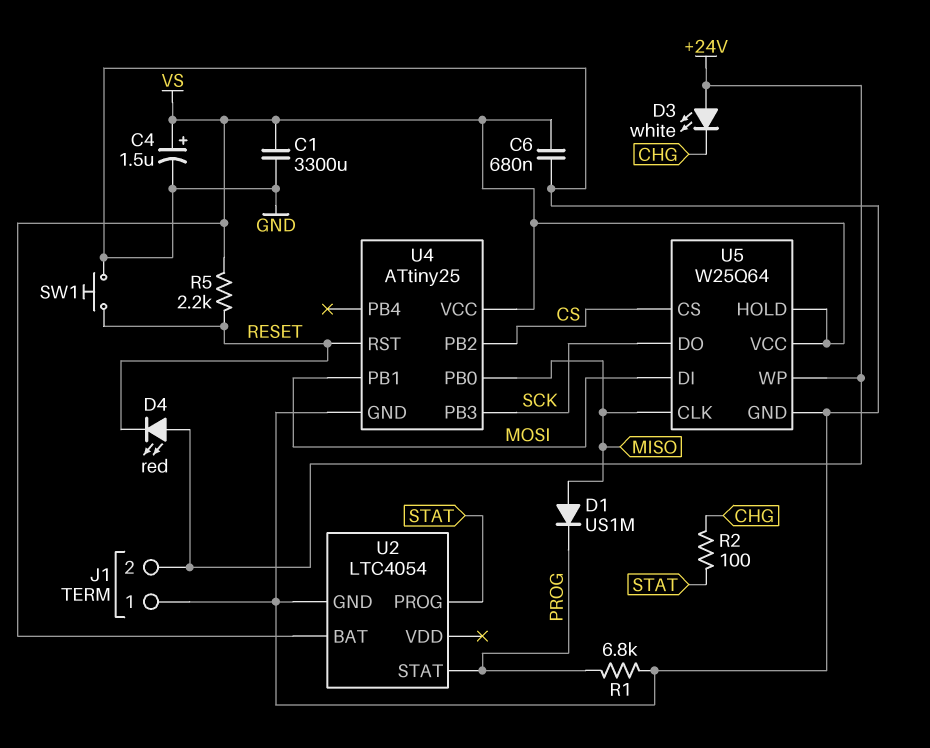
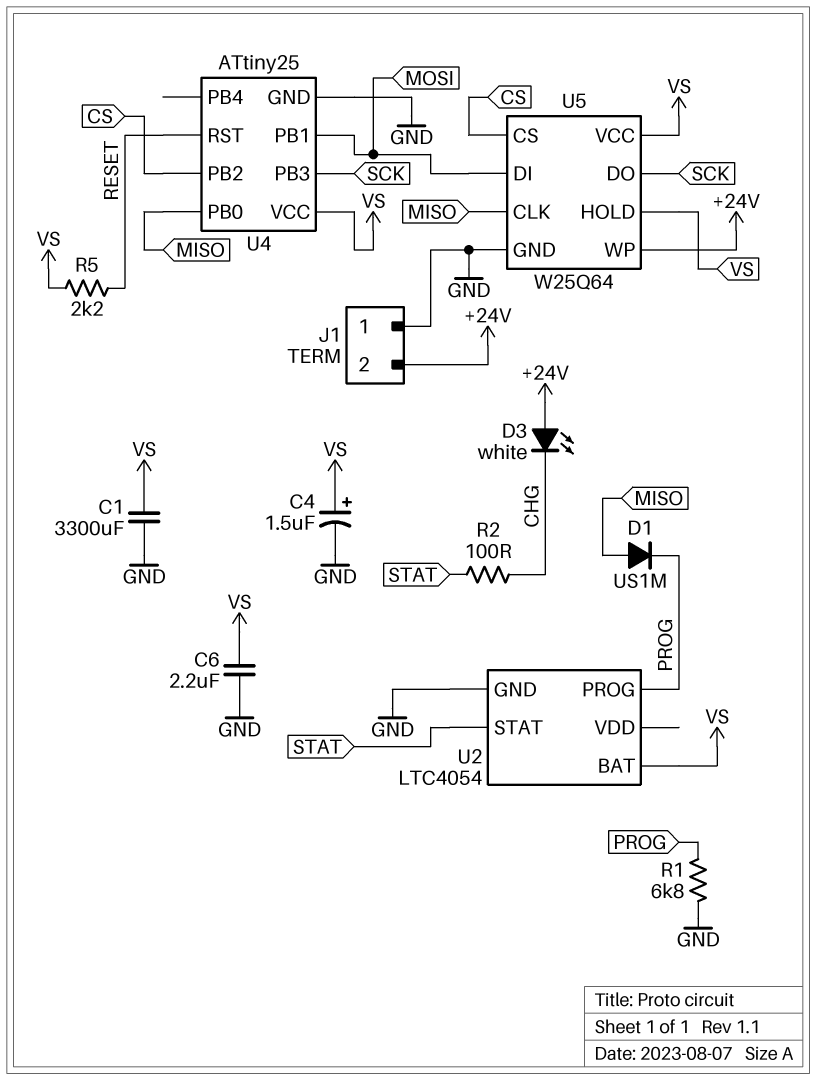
C6: 680nF (GND, VS) -> 2.2uF (GND, VS)
D4: LED red (A +24V, K RESET) -> none
SW1: button (GND, RESET) -> none
U2 pin PROG: STAT -> PROG
U2 pin STAT: PROG -> STAT

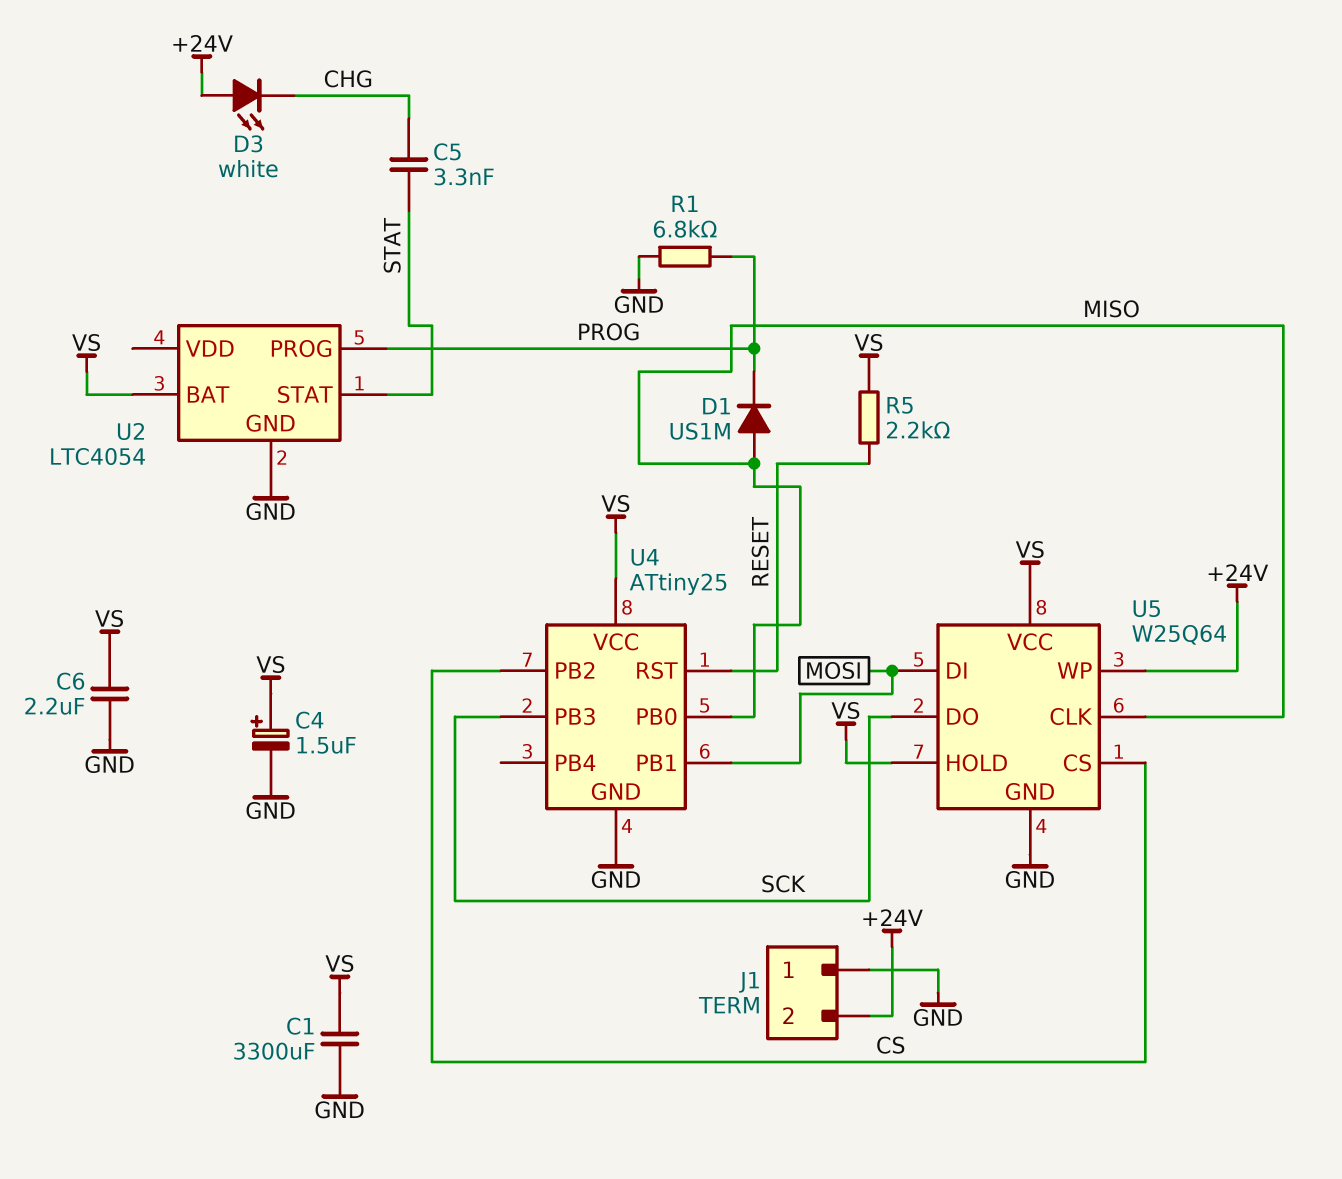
C5: none -> 3.3nF (CHG, STAT)
R2: 100 (CHG, STAT) -> none

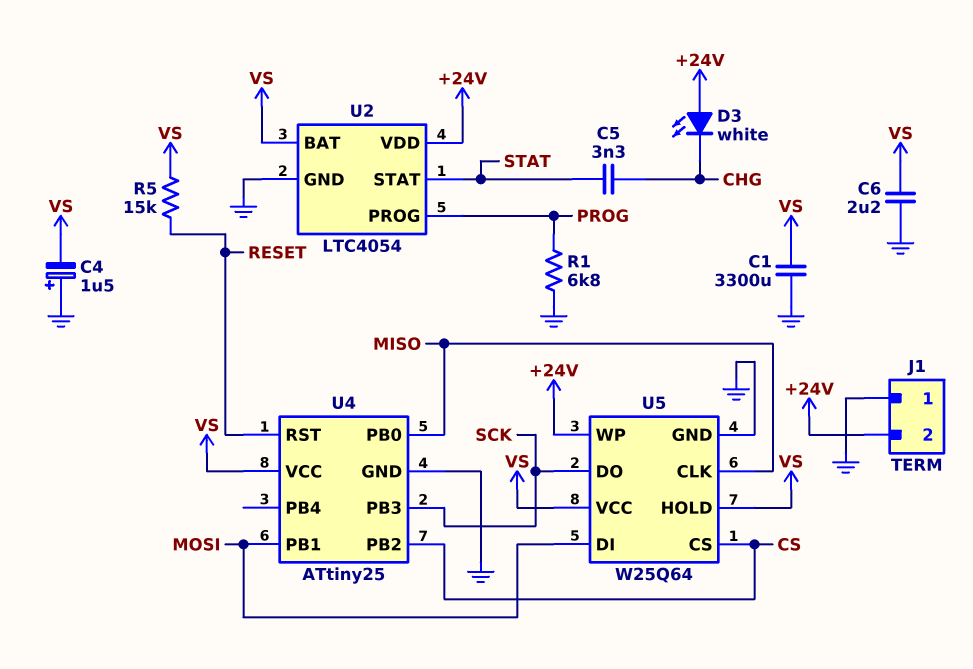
C4: 1.5uF (plus VS, minus GND) -> 1.5uF (plus GND, minus VS)
D1: diode US1M (A MISO, K PROG) -> none
R5: 2.2k (RESET, VS) -> 15k (RESET, VS)
U2 pin VDD: none -> +24V

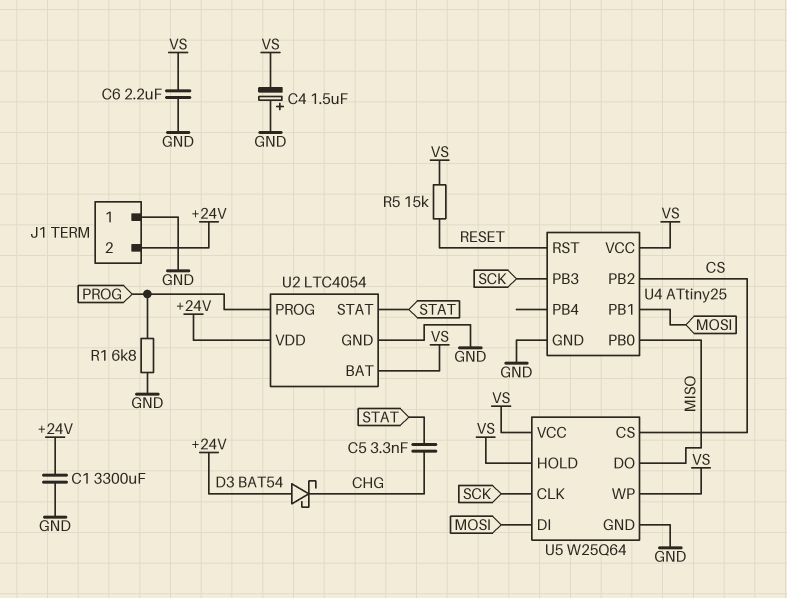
C1: 3300uF (GND, VS) -> 3300uF (+24V, GND)
D3: LED white (A +24V, K CHG) -> schottky BAT54 (A +24V, K CHG)
U5 pin CLK: MISO -> SCK
U5 pin DO: SCK -> MISO
U5 pin WP: +24V -> VS

